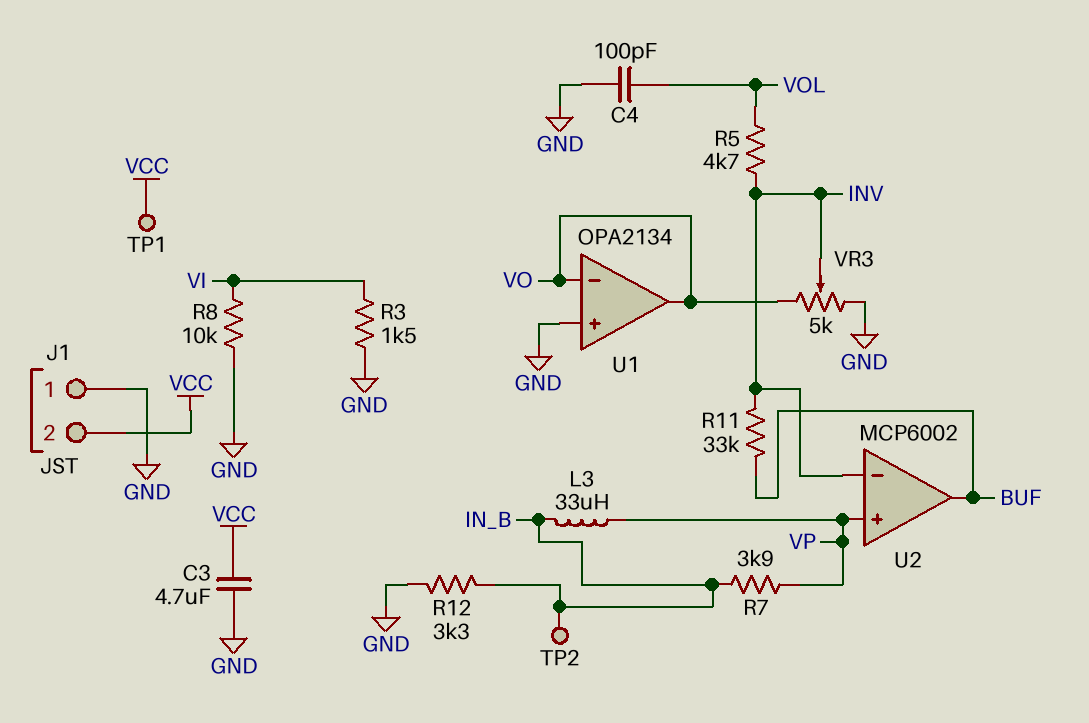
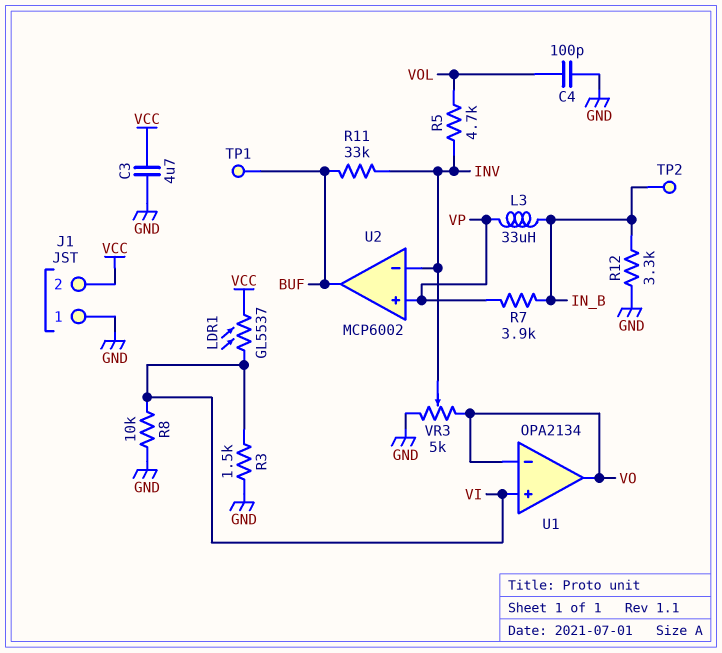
LDR1: none -> GL5537 (VCC, VI)
TP1: test point (VCC) -> test point (BUF)
U1 pin in+: GND -> VI

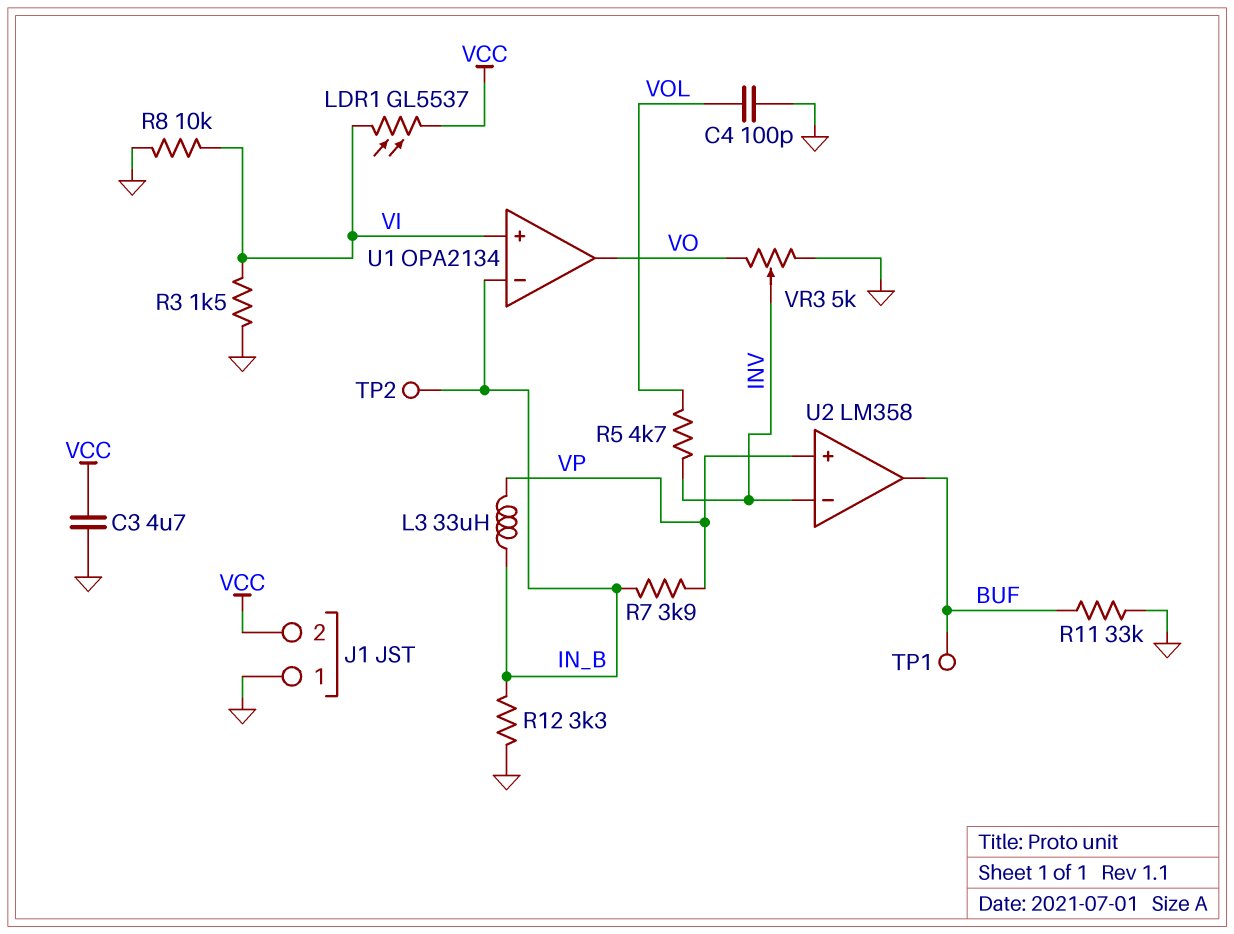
R11: 33k (BUF, INV) -> 33k (BUF, GND)
U1 pin in-: VO -> IN_B
U2: MCP6002 -> LM358

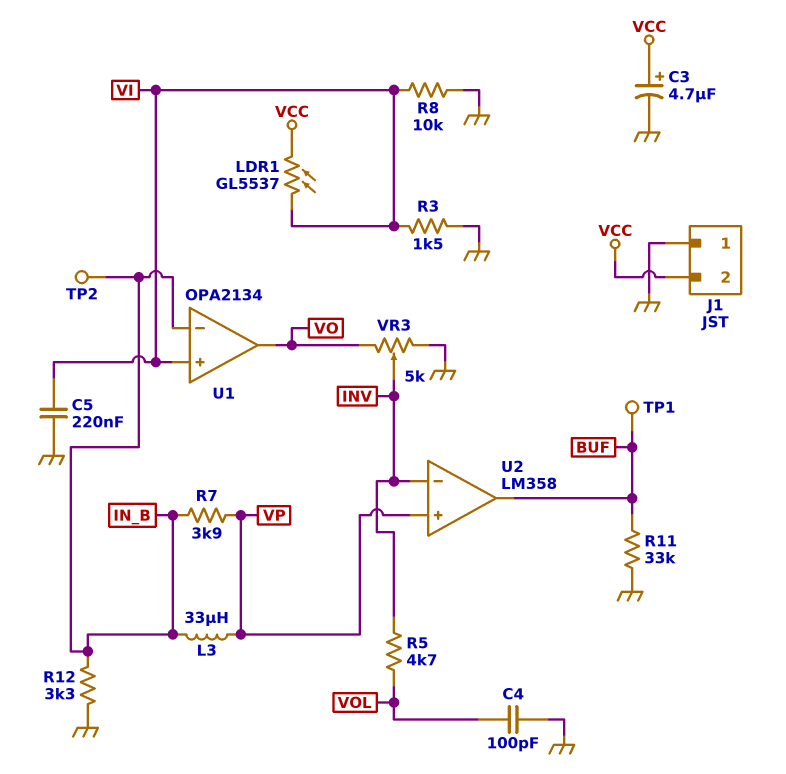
C3: 4.7uF (GND, VCC) -> 4.7uF (plus VCC, minus GND)
C5: none -> 220nF (GND, VI)

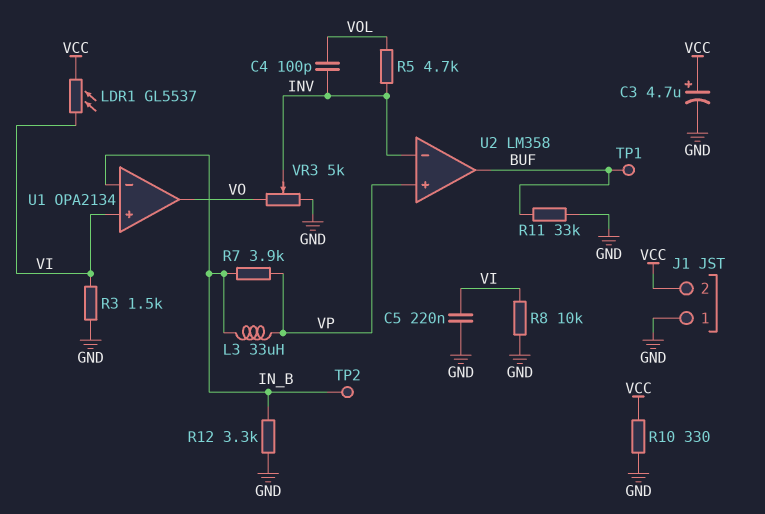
C4: 100pF (GND, VOL) -> 100pF (INV, VOL)
R10: none -> 330 (GND, VCC)

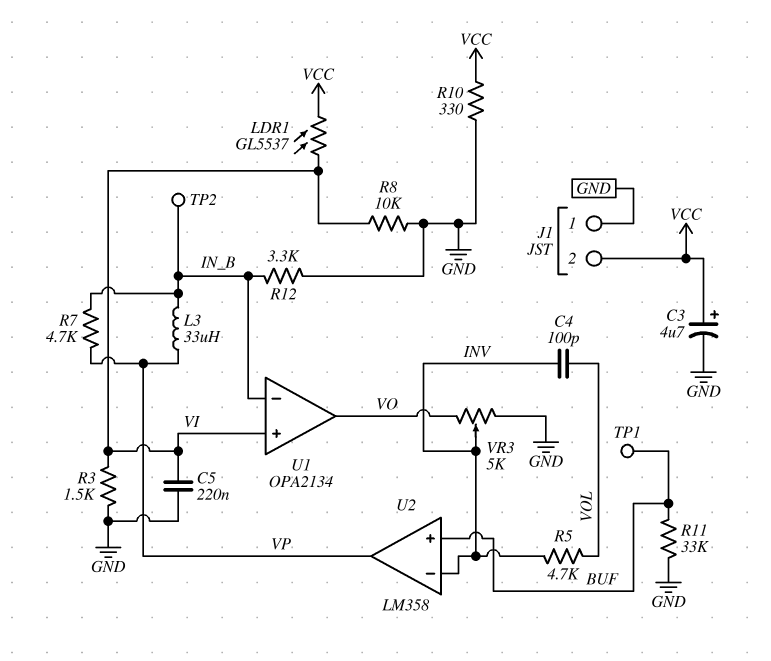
R7: 3.9k (IN_B, VP) -> 4.7k (IN_B, VP)
U2 pin in+: VP -> BUF
U2 pin out: BUF -> VP

